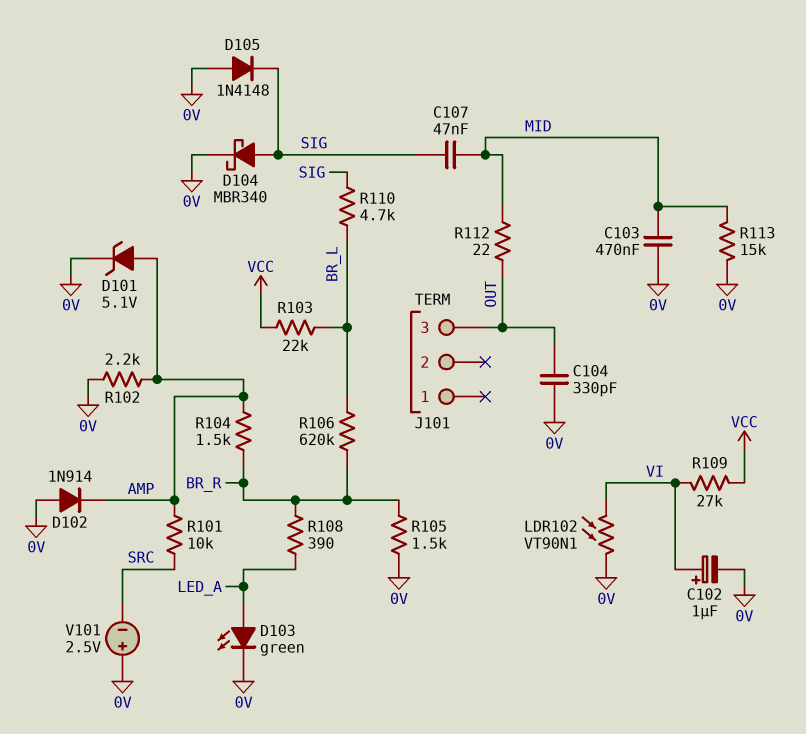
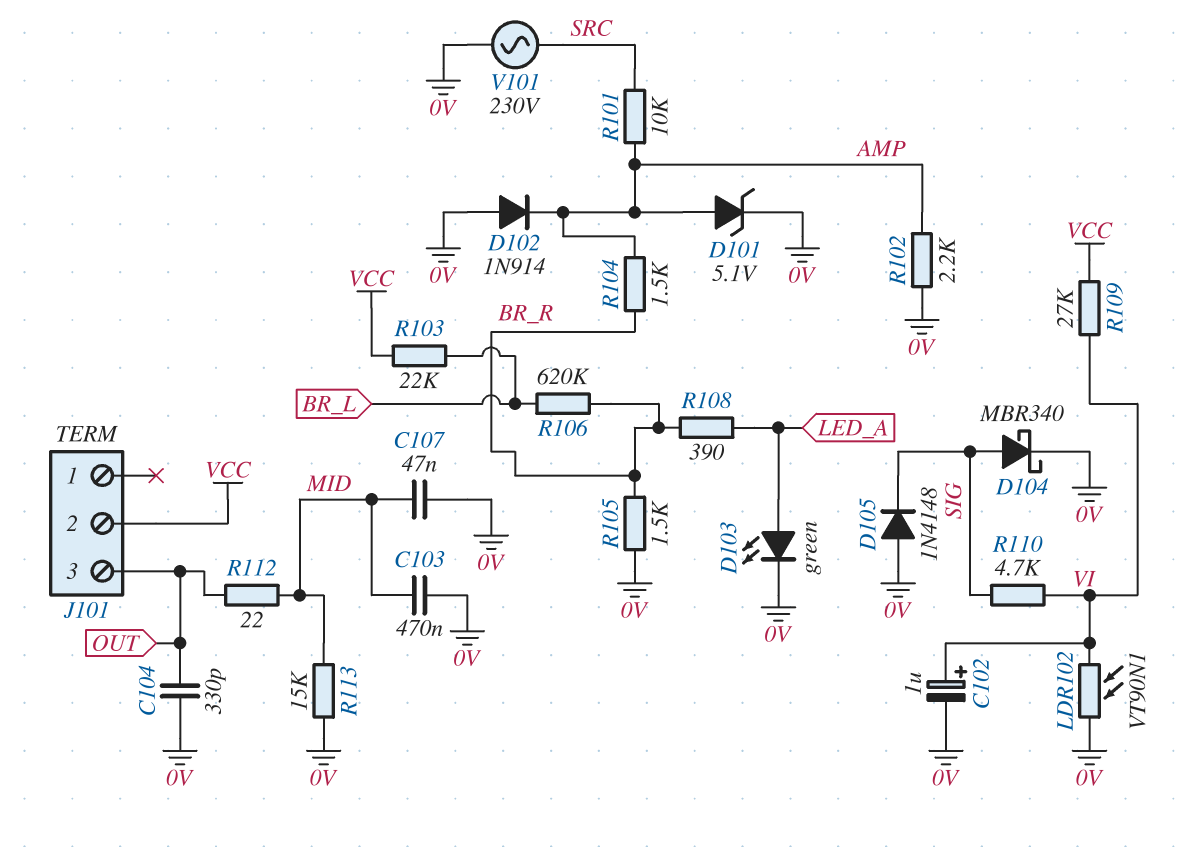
C107: 47nF (MID, SIG) -> 47nF (0V, MID)
J101 pin 2: none -> VCC
R110: 4.7k (BR_L, SIG) -> 4.7k (SIG, VI)
V101: 2.5V (plus 0V, minus SRC) -> AC 230V (0V, SRC)

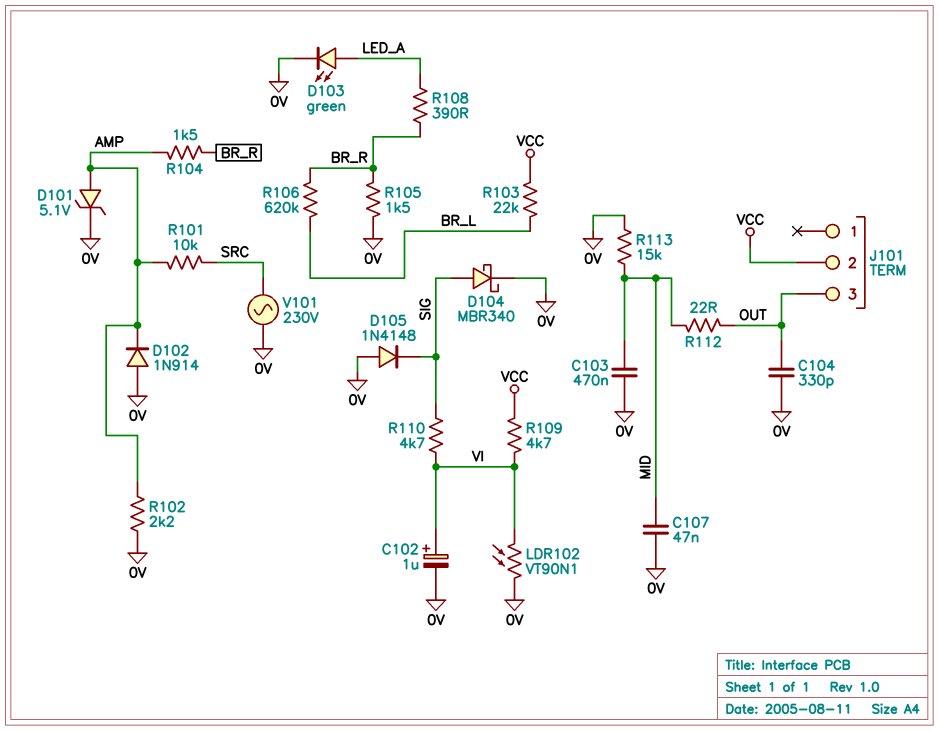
R109: 27k (VCC, VI) -> 4.7k (VCC, VI)

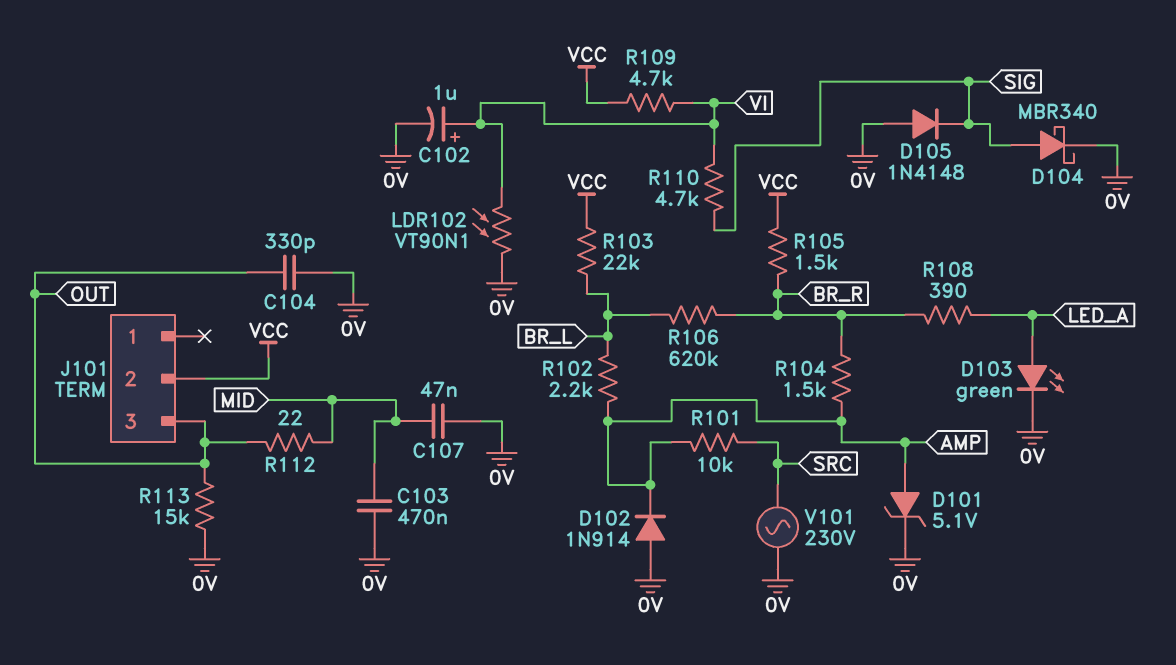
R102: 2.2k (0V, AMP) -> 2.2k (AMP, BR_L)
R105: 1.5k (0V, BR_R) -> 1.5k (BR_R, VCC)
R113: 15k (0V, MID) -> 15k (0V, OUT)

